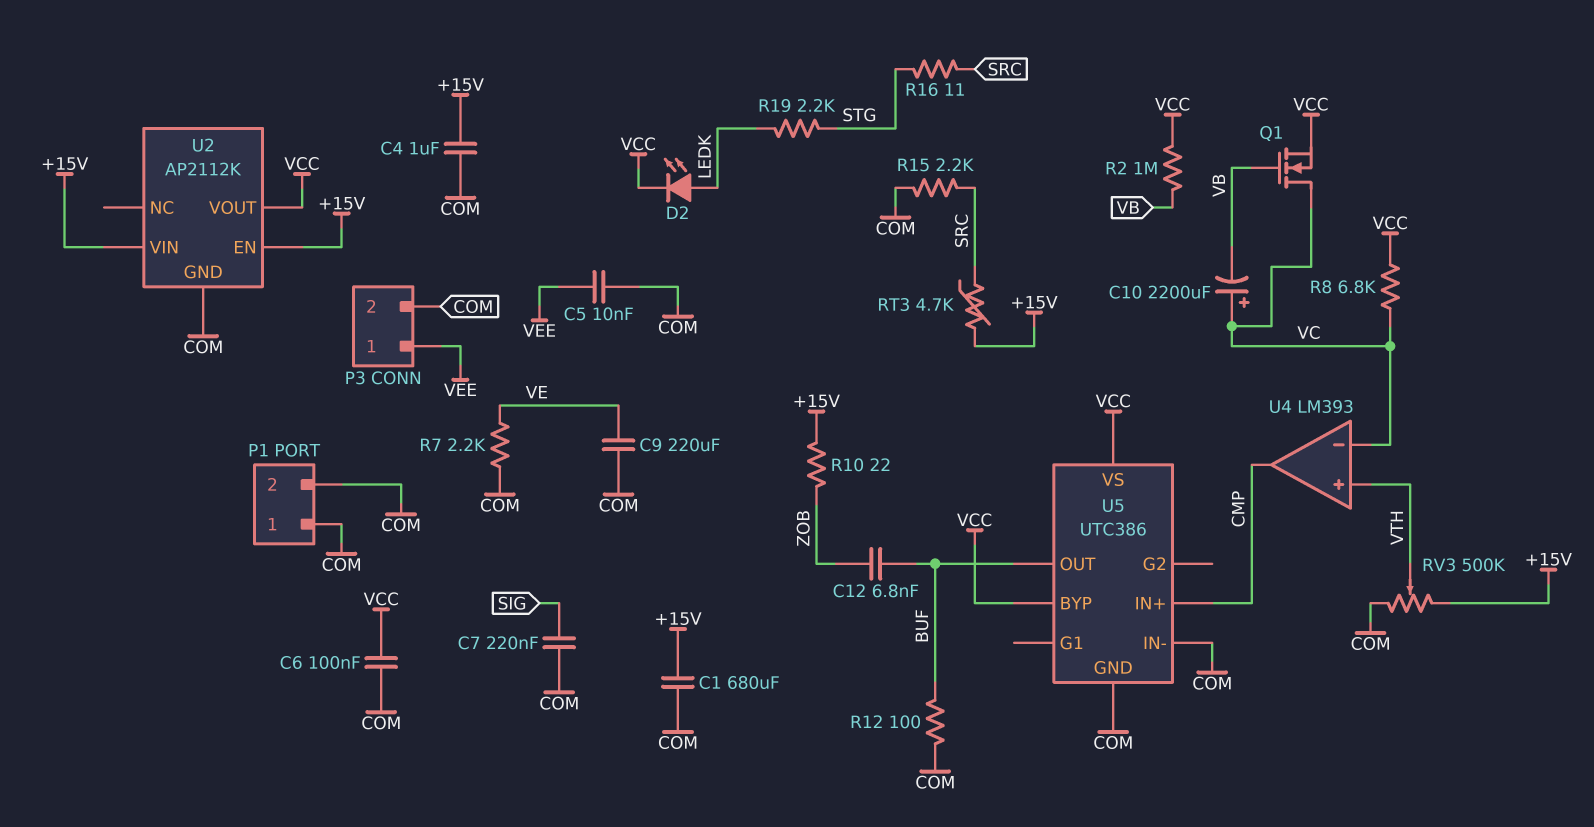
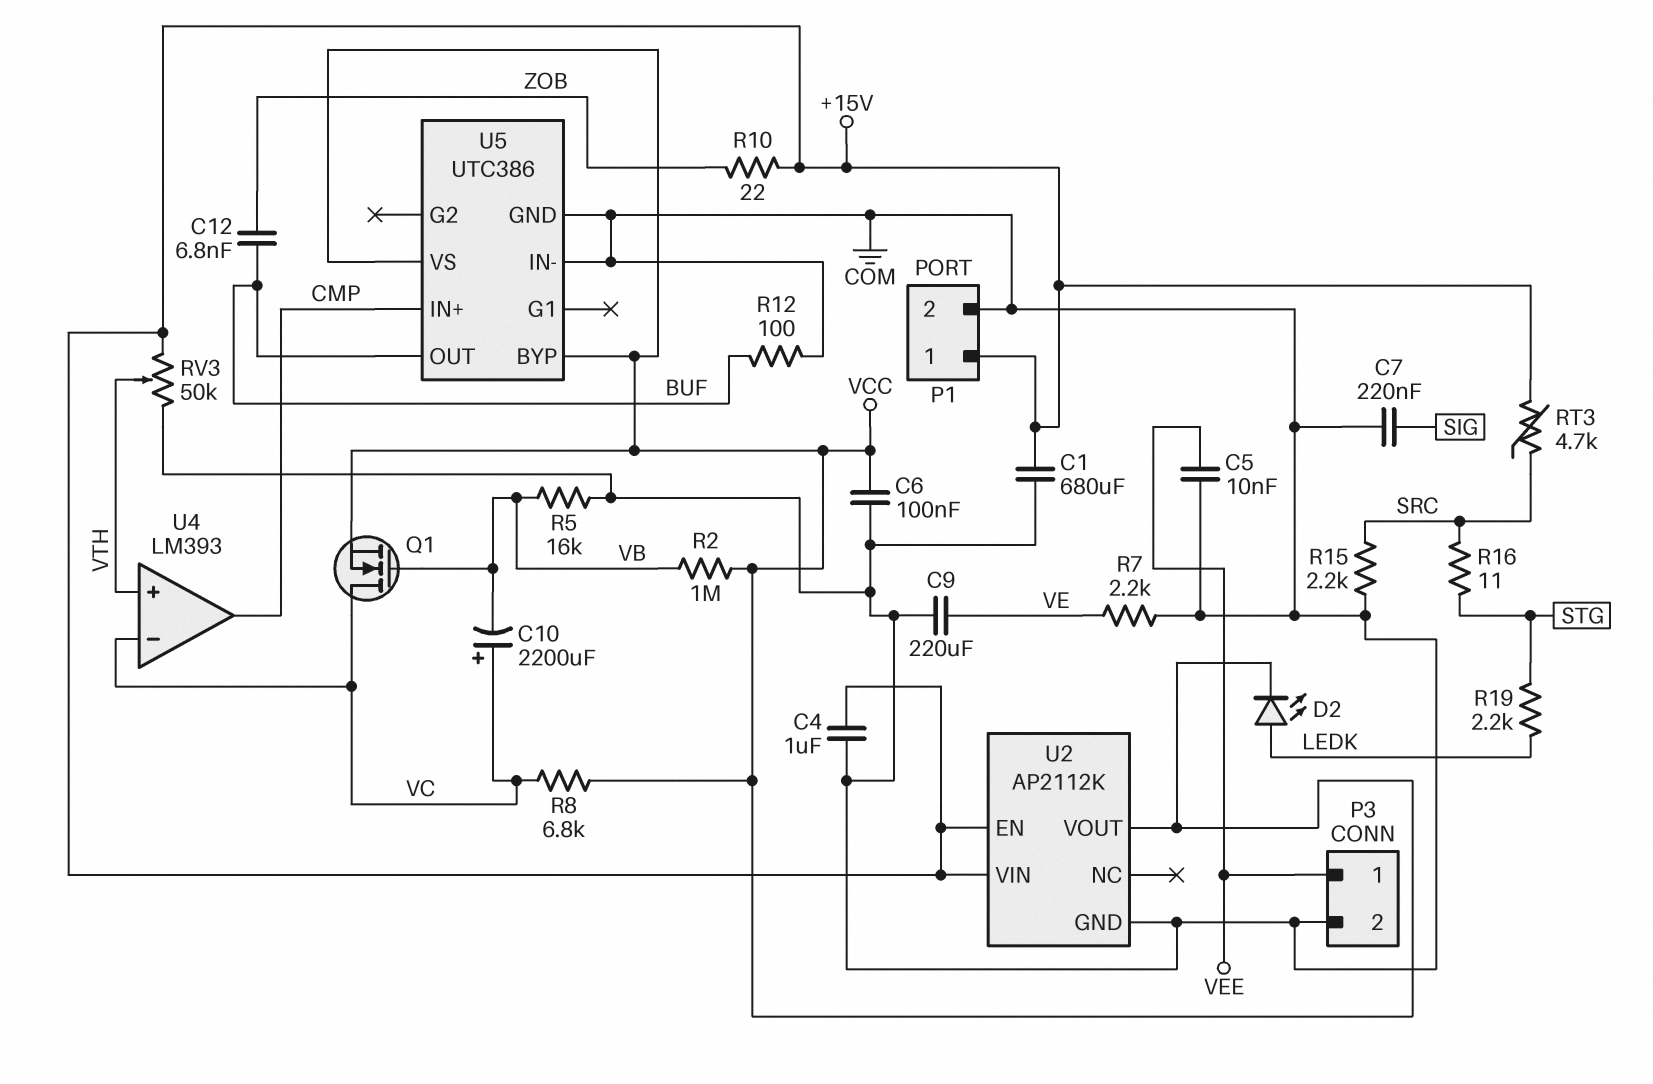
P1 pin 1: COM -> +15V
R5: none -> 16k (COM, VB)
RV3: 500k (+15V, COM, wiper VTH) -> 50k (+15V, COM, wiper VTH)

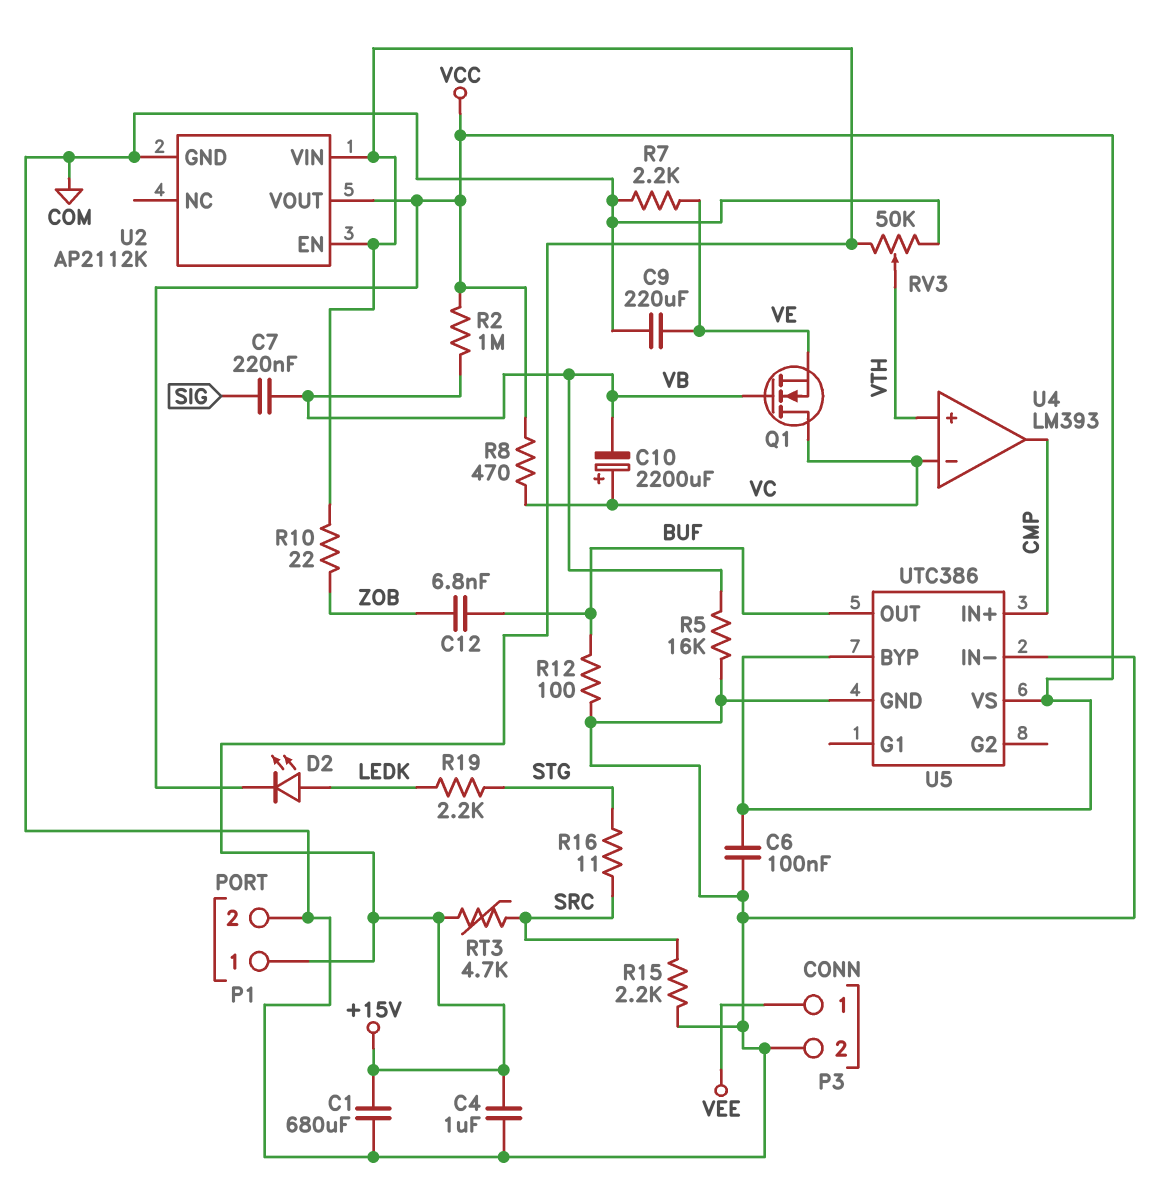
C5: 10nF (COM, VEE) -> none
C7: 220nF (COM, SIG) -> 220nF (SIG, VB)
Q1: NMOS (G VB, D VC, S VCC) -> NMOS (G VB, D VC, S VE)
R8: 6.8k (VC, VCC) -> 470 (VC, VCC)

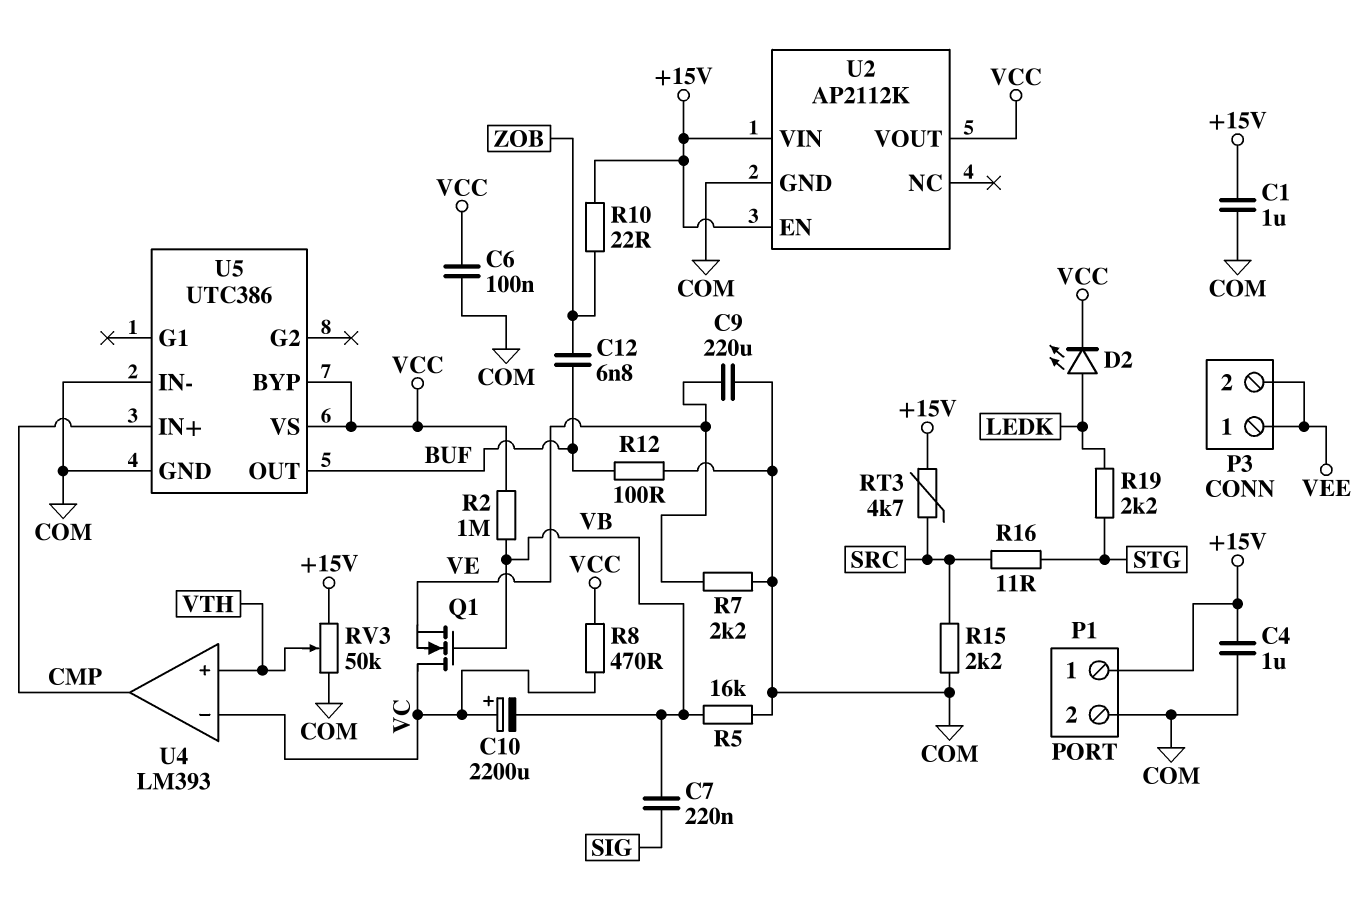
C1: 680uF (+15V, COM) -> 1uF (+15V, COM)
P3 pin 2: COM -> VEE

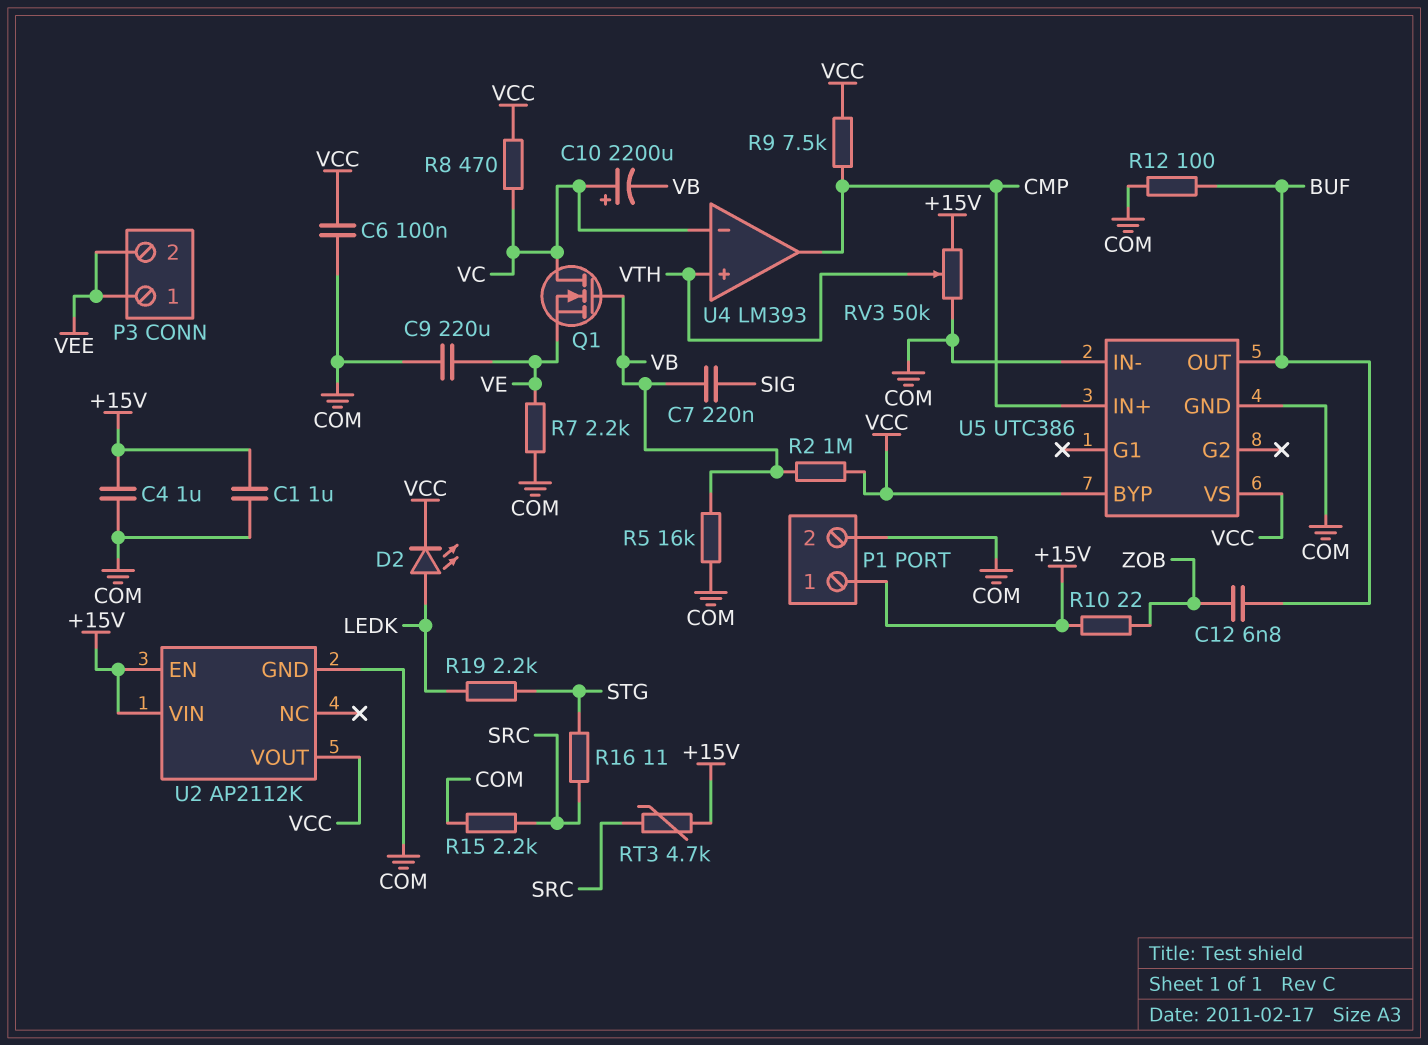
R9: none -> 7.5k (CMP, VCC)

